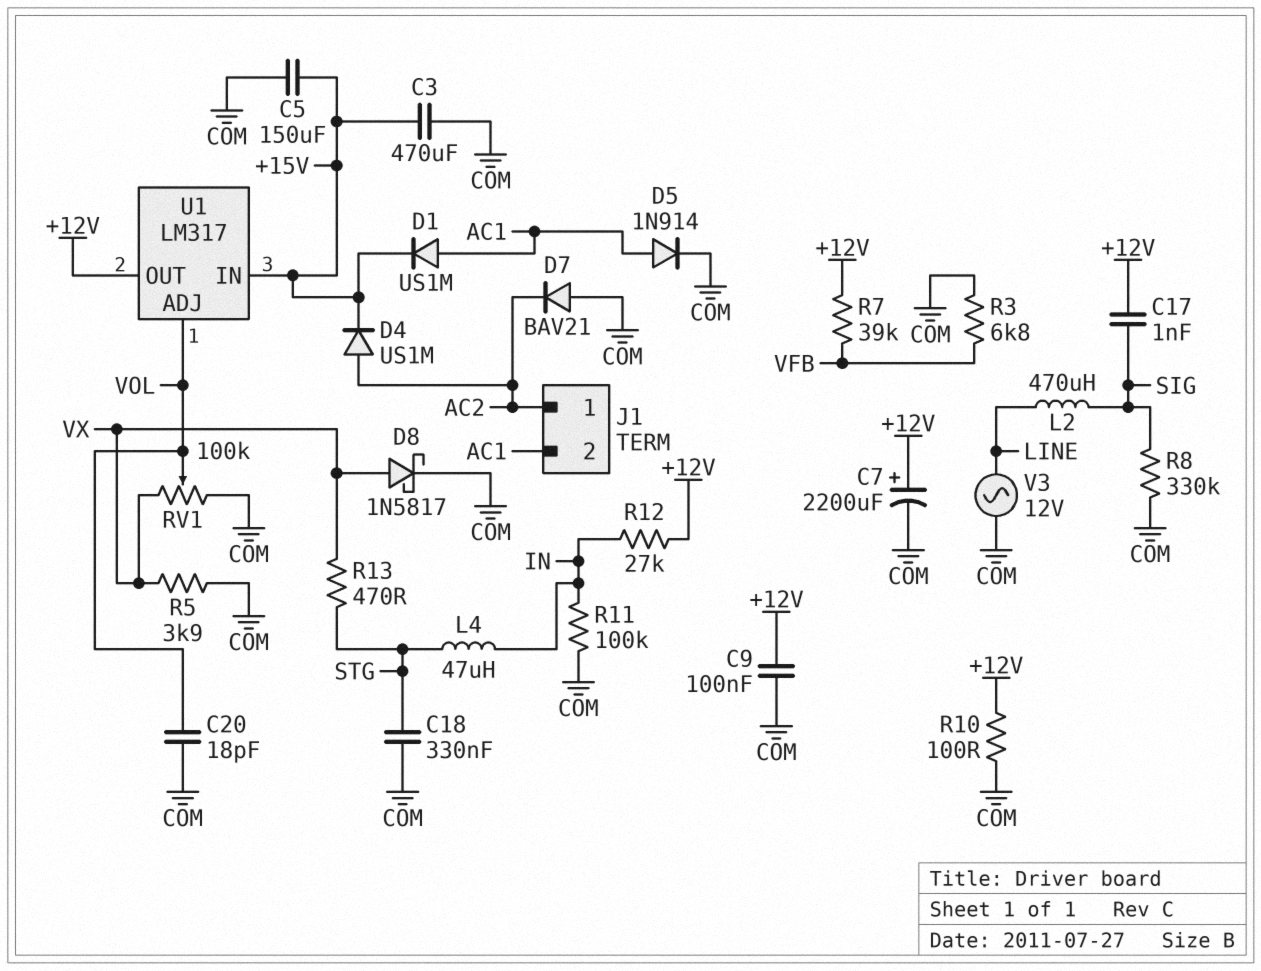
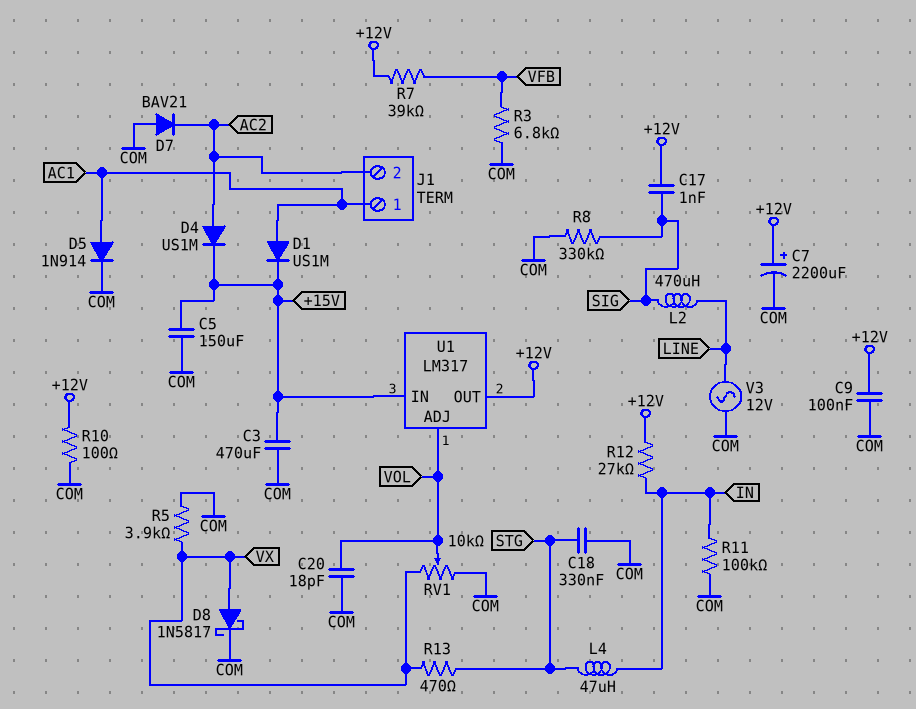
J1 pin 1: AC2 -> AC1
J1 pin 2: AC1 -> AC2
RV1: 100k (COM, VX, wiper VOL) -> 10k (COM, VX, wiper VOL)

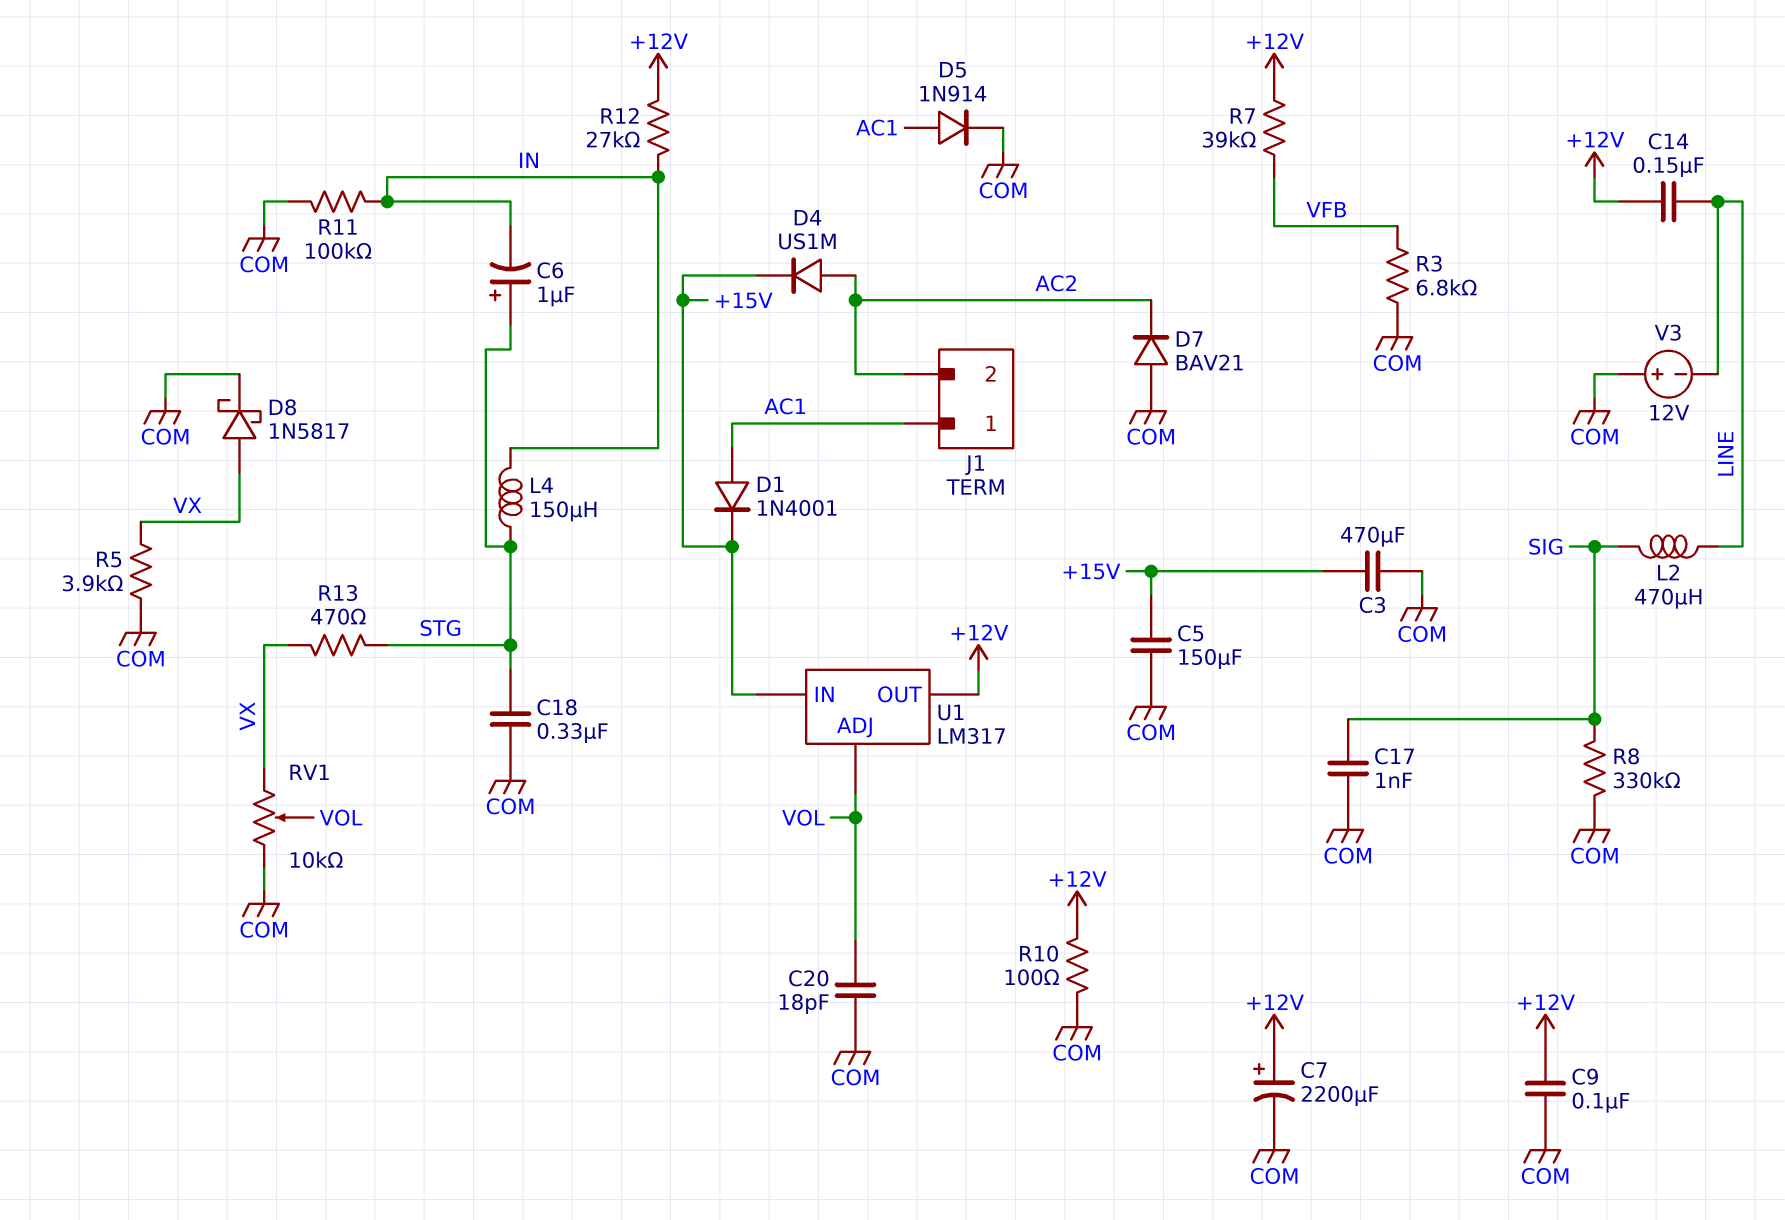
C6: none -> 1uF (plus STG, minus IN)
C14: none -> 150nF (+12V, LINE)
C17: 1nF (+12V, SIG) -> 1nF (COM, SIG)
D1: diode US1M (A AC1, K +15V) -> diode 1N4001 (A AC1, K +15V)
L4: 47uH (IN, STG) -> 150uH (IN, STG)
V3: AC 12V (COM, LINE) -> 12V (plus COM, minus LINE)

